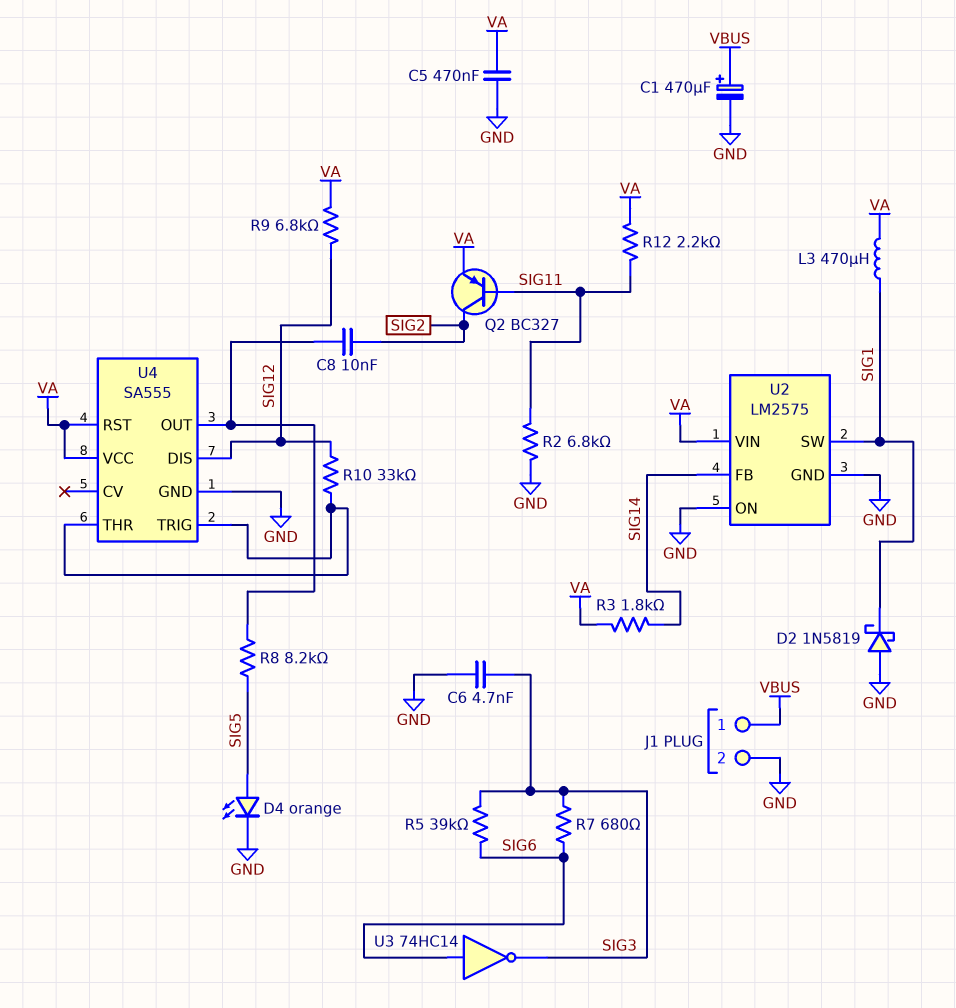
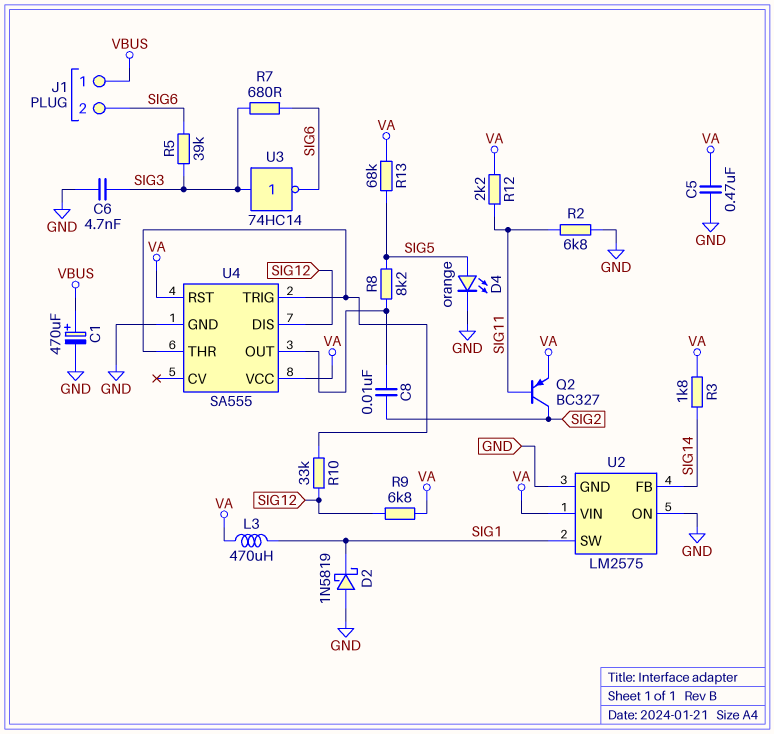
J1 pin 2: GND -> SIG6
R13: none -> 68k (SIG5, VA)
U3: NOT 74HC14 (in SIG6, out SIG3) -> NOT 74HC14 (in SIG3, out SIG6)

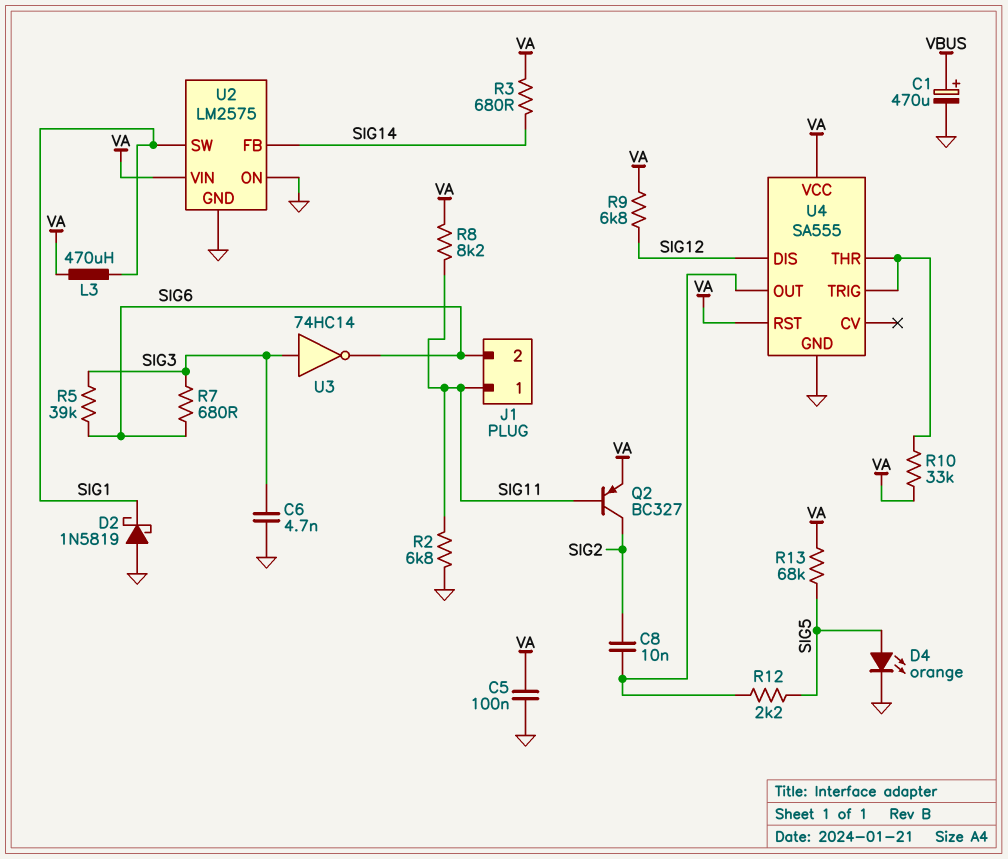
C5: 470nF (GND, VA) -> 100nF (GND, VA)
J1 pin 1: VBUS -> SIG11
R3: 1.8k (SIG14, VA) -> 680 (SIG14, VA)
R8: 8.2k (SIG5, U4/OUT) -> 8.2k (SIG11, VA)
R10: 33k (SIG12, U4/THR) -> 33k (U4/THR, VA)
R12: 2.2k (SIG11, VA) -> 2.2k (SIG5, U4/OUT)

